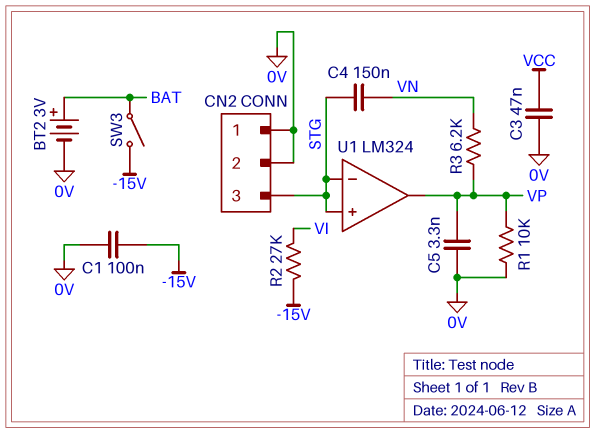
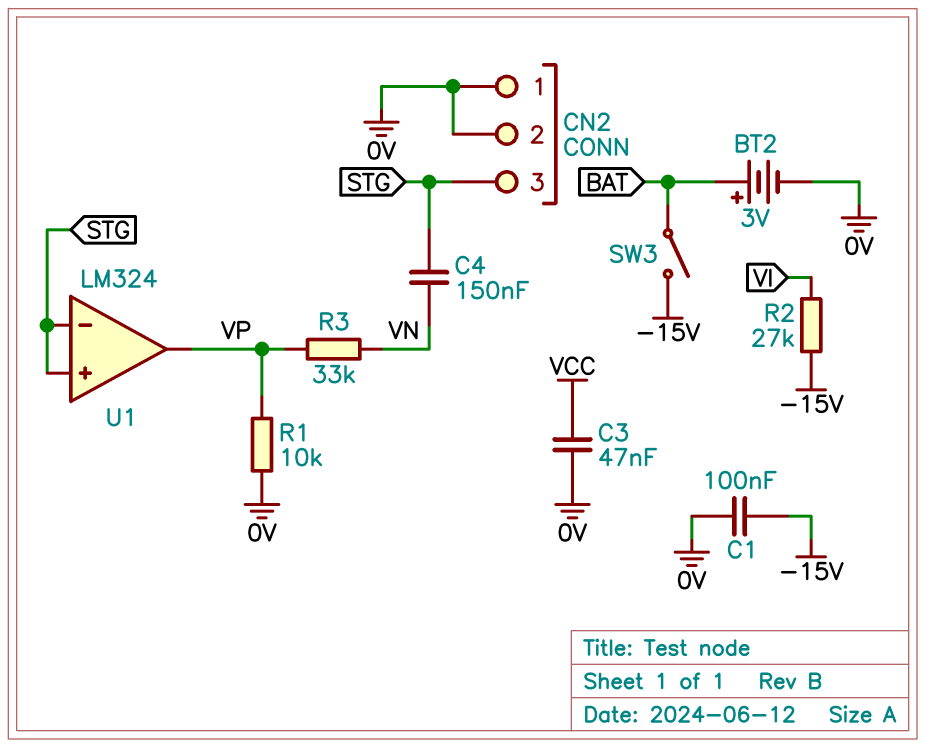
C5: 3.3nF (0V, VP) -> none
R3: 6.2k (VN, VP) -> 33k (VN, VP)

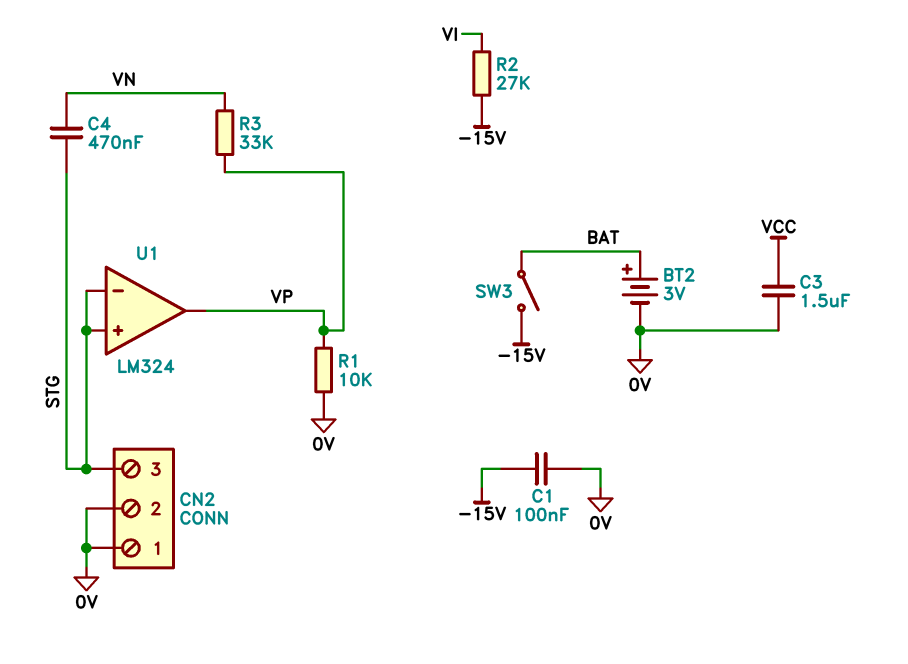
C3: 47nF (0V, VCC) -> 1.5uF (0V, VCC)
C4: 150nF (STG, VN) -> 470nF (STG, VN)

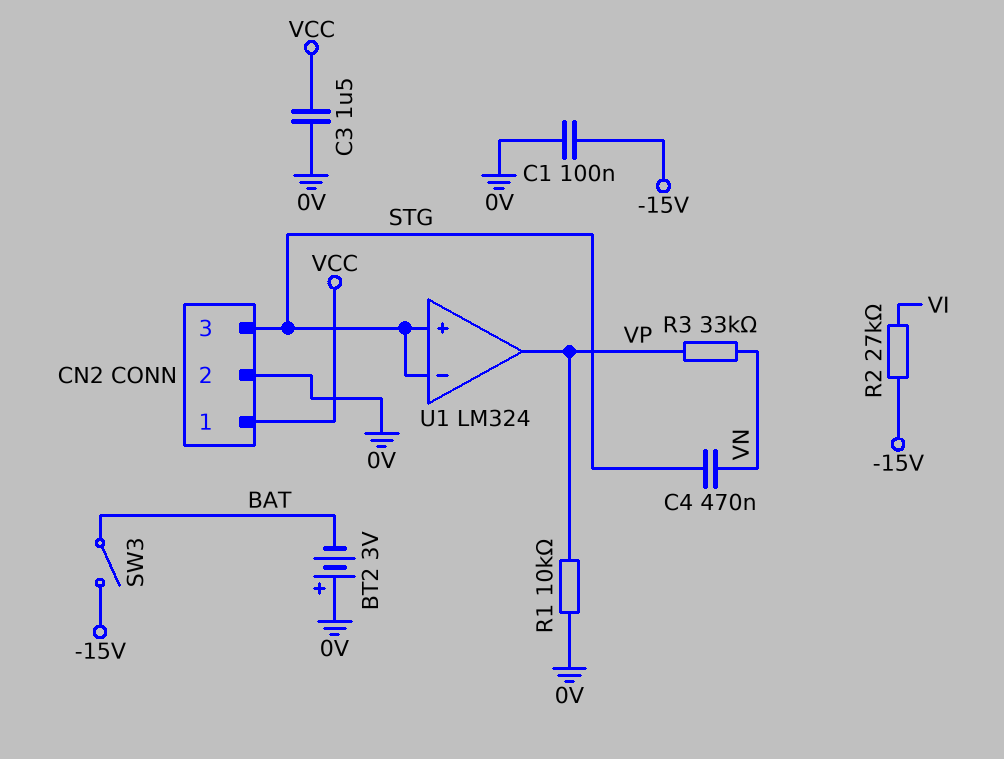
BT2: 3V (plus BAT, minus 0V) -> 3V (plus 0V, minus BAT)
CN2 pin 1: 0V -> VCC

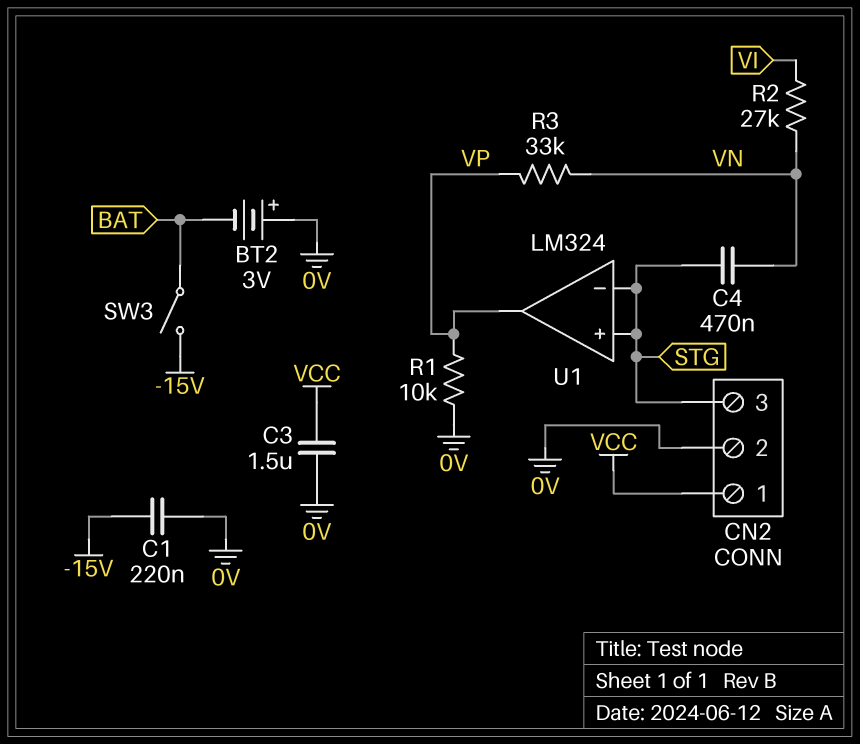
C1: 100nF (-15V, 0V) -> 220nF (-15V, 0V)
R2: 27k (-15V, VI) -> 27k (VI, VN)

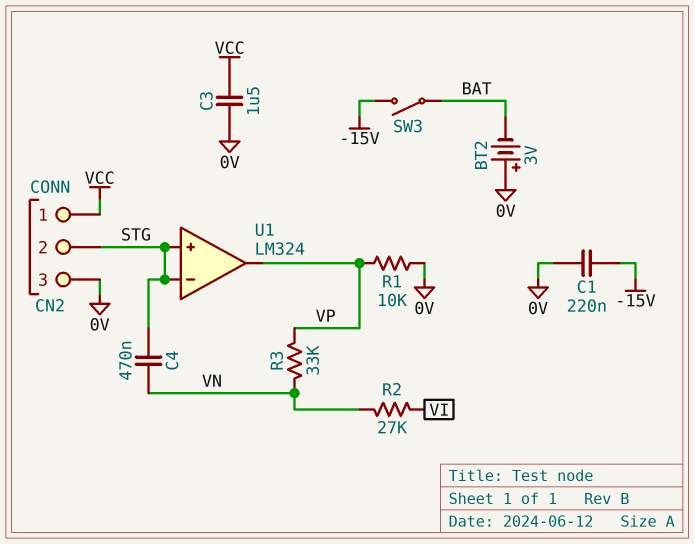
CN2 pin 2: 0V -> STG
CN2 pin 3: STG -> 0V

